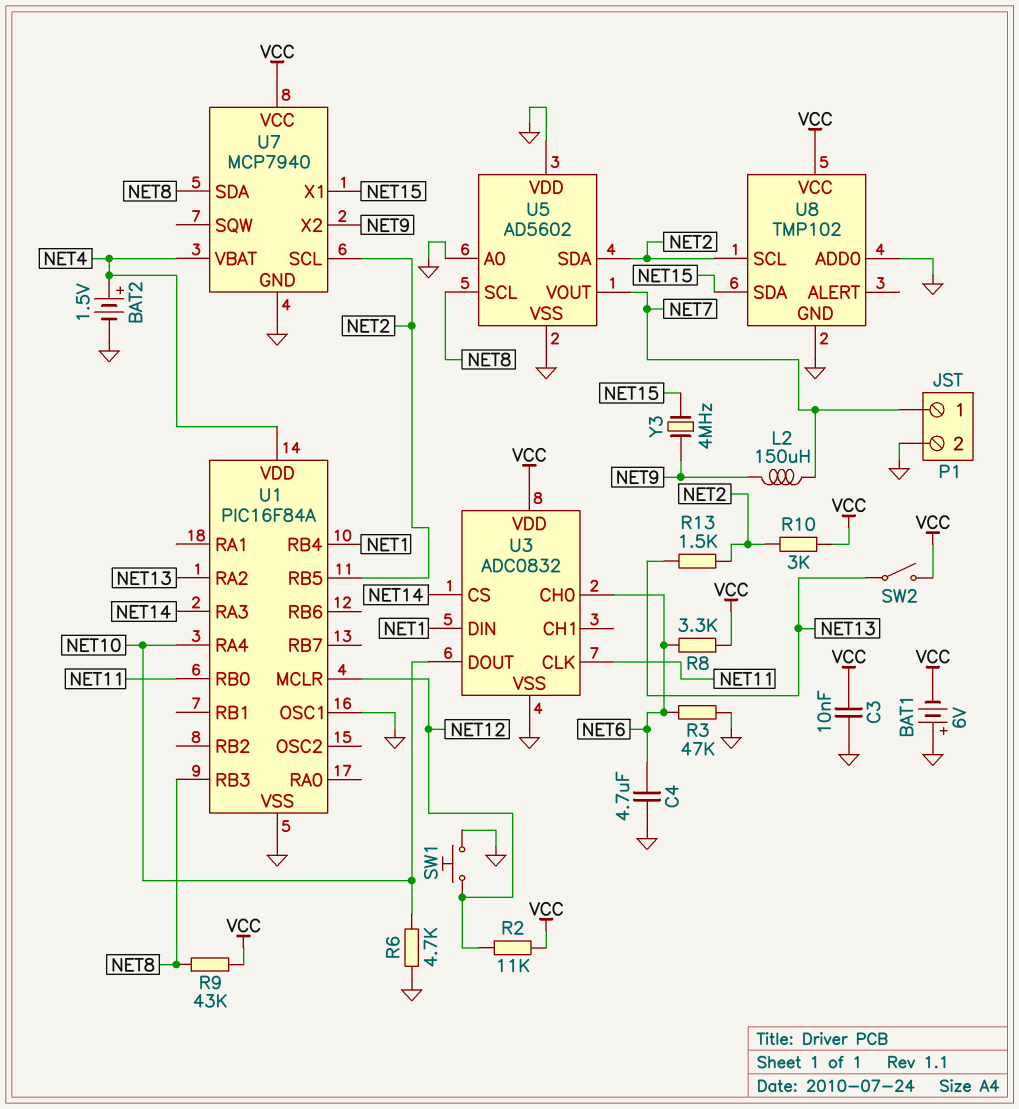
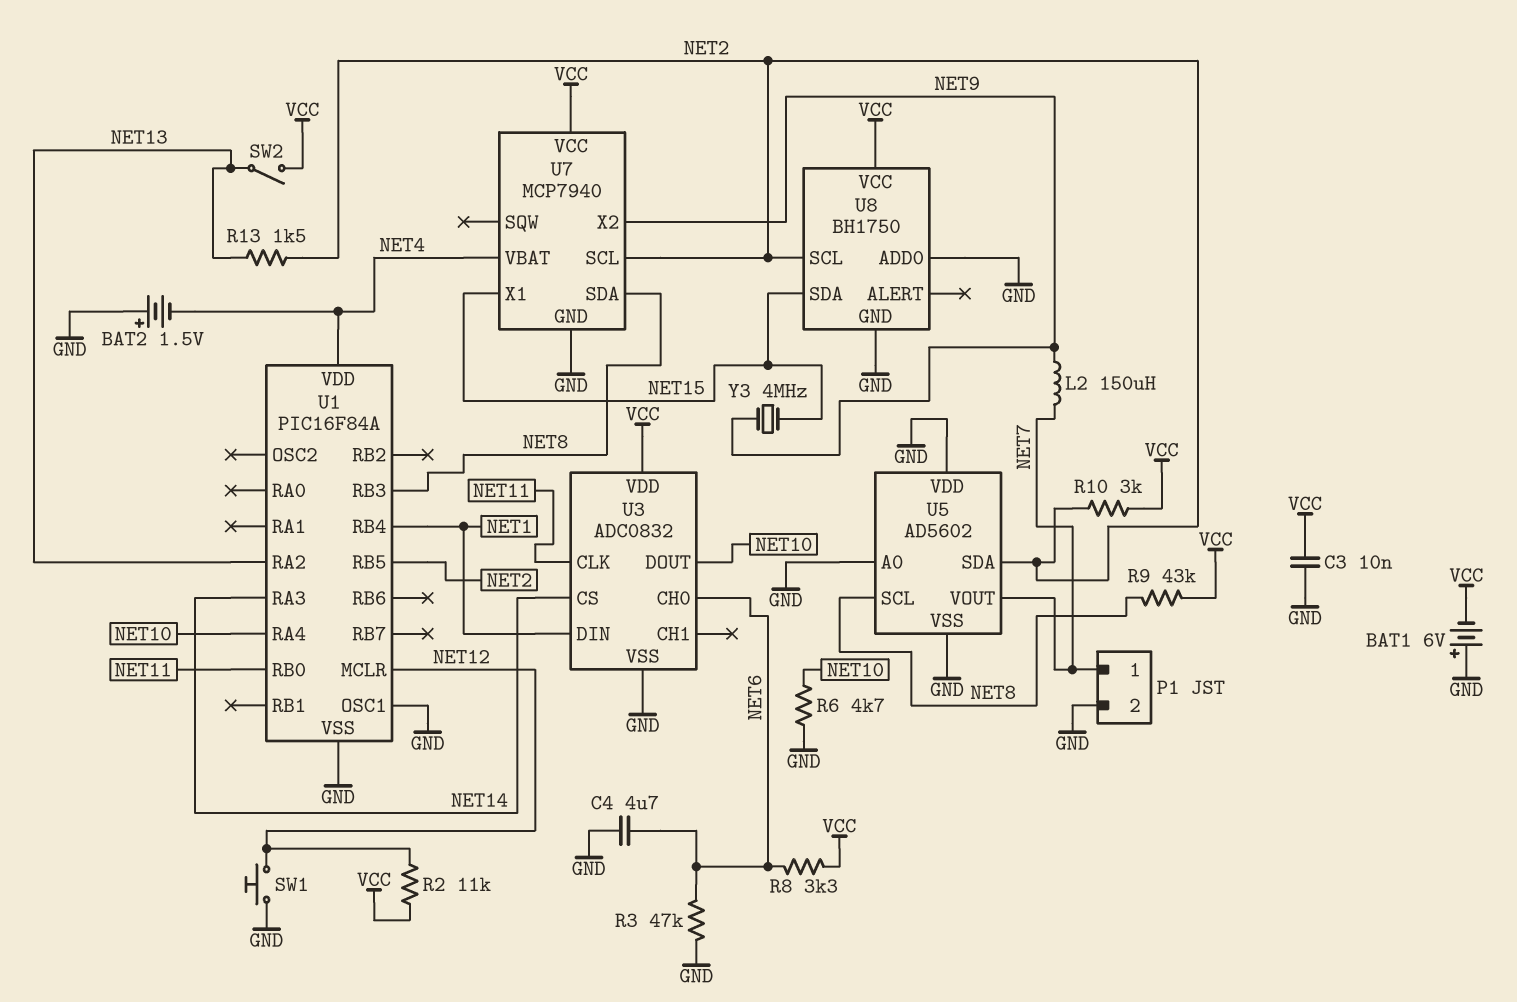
BAT2: 1.5V (plus NET4, minus GND) -> 1.5V (plus GND, minus NET4)
U8: TMP102 -> BH1750

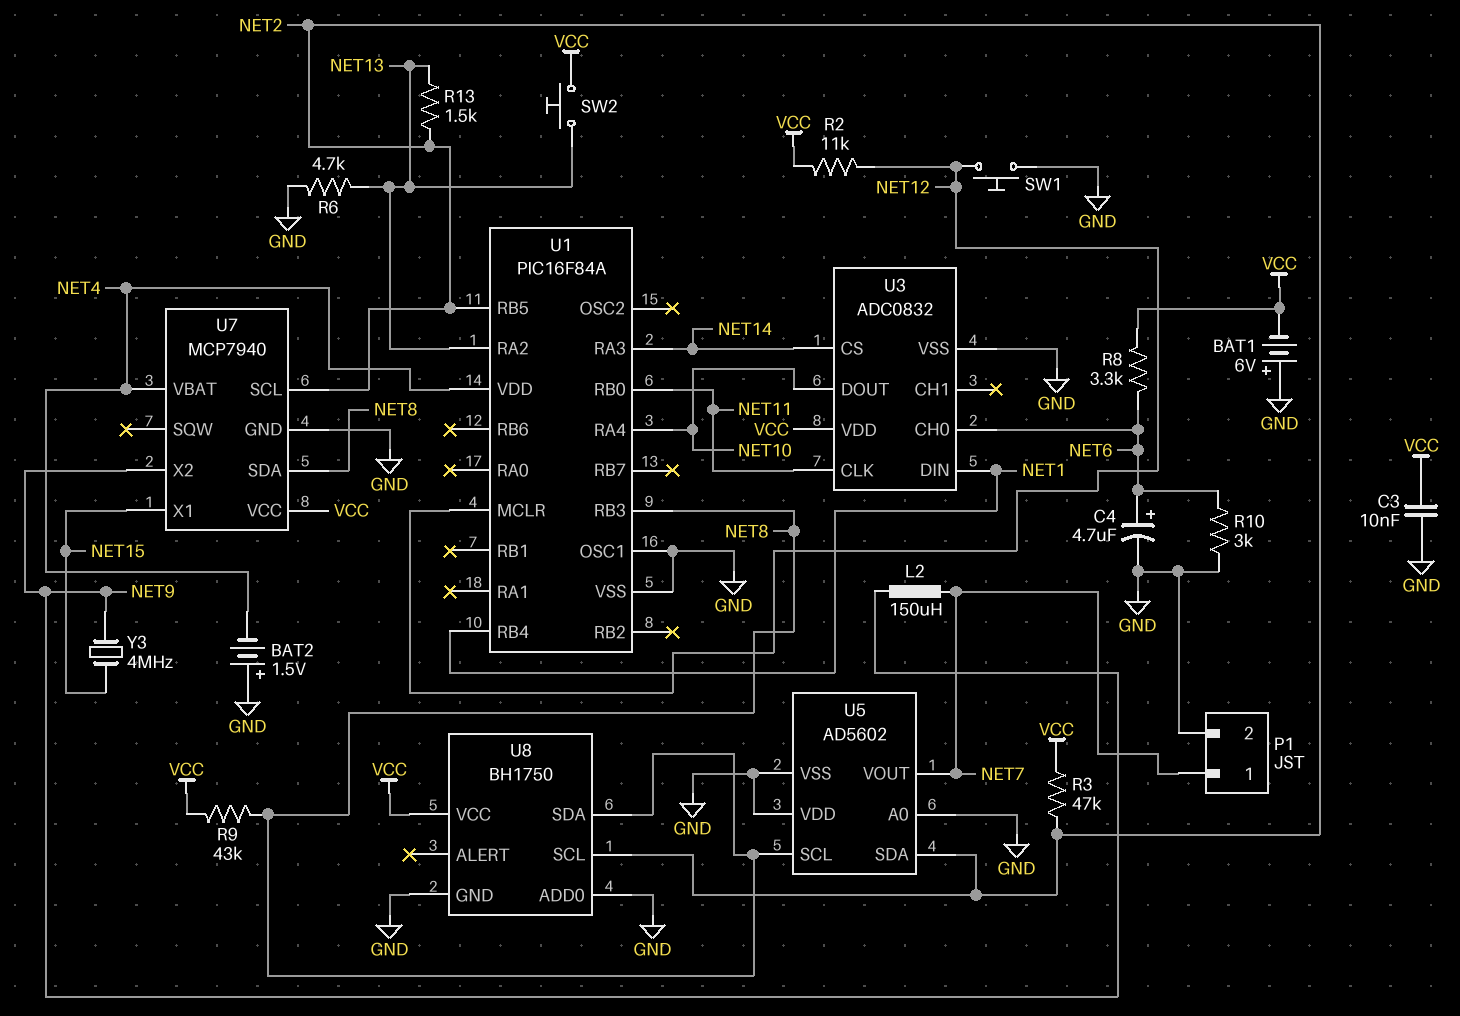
C4: 4.7uF (GND, NET6) -> 4.7uF (plus NET6, minus GND)
R3: 47k (GND, NET6) -> 47k (NET2, VCC)
R6: 4.7k (GND, NET10) -> 4.7k (GND, NET13)
R10: 3k (NET2, VCC) -> 3k (GND, NET6)
SW2: switch (NET13, VCC) -> button (NET13, VCC)
U8 pin SDA: NET15 -> NET8

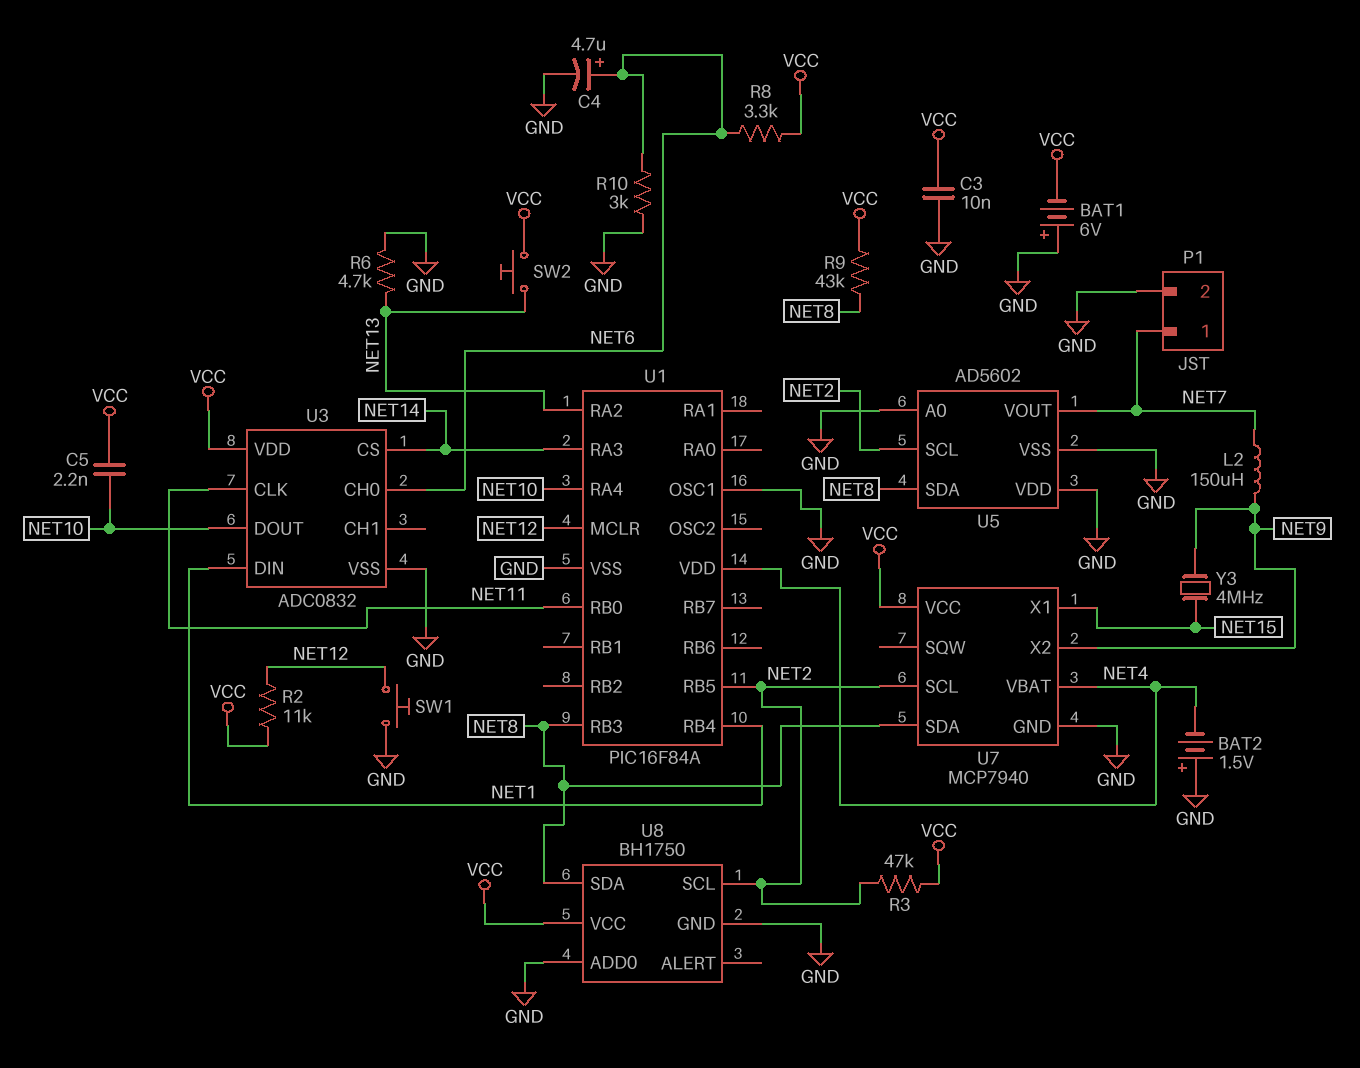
C5: none -> 2.2nF (NET10, VCC)
R13: 1.5k (NET2, NET13) -> none
U5 pin SCL: NET8 -> NET2
U5 pin SDA: NET2 -> NET8

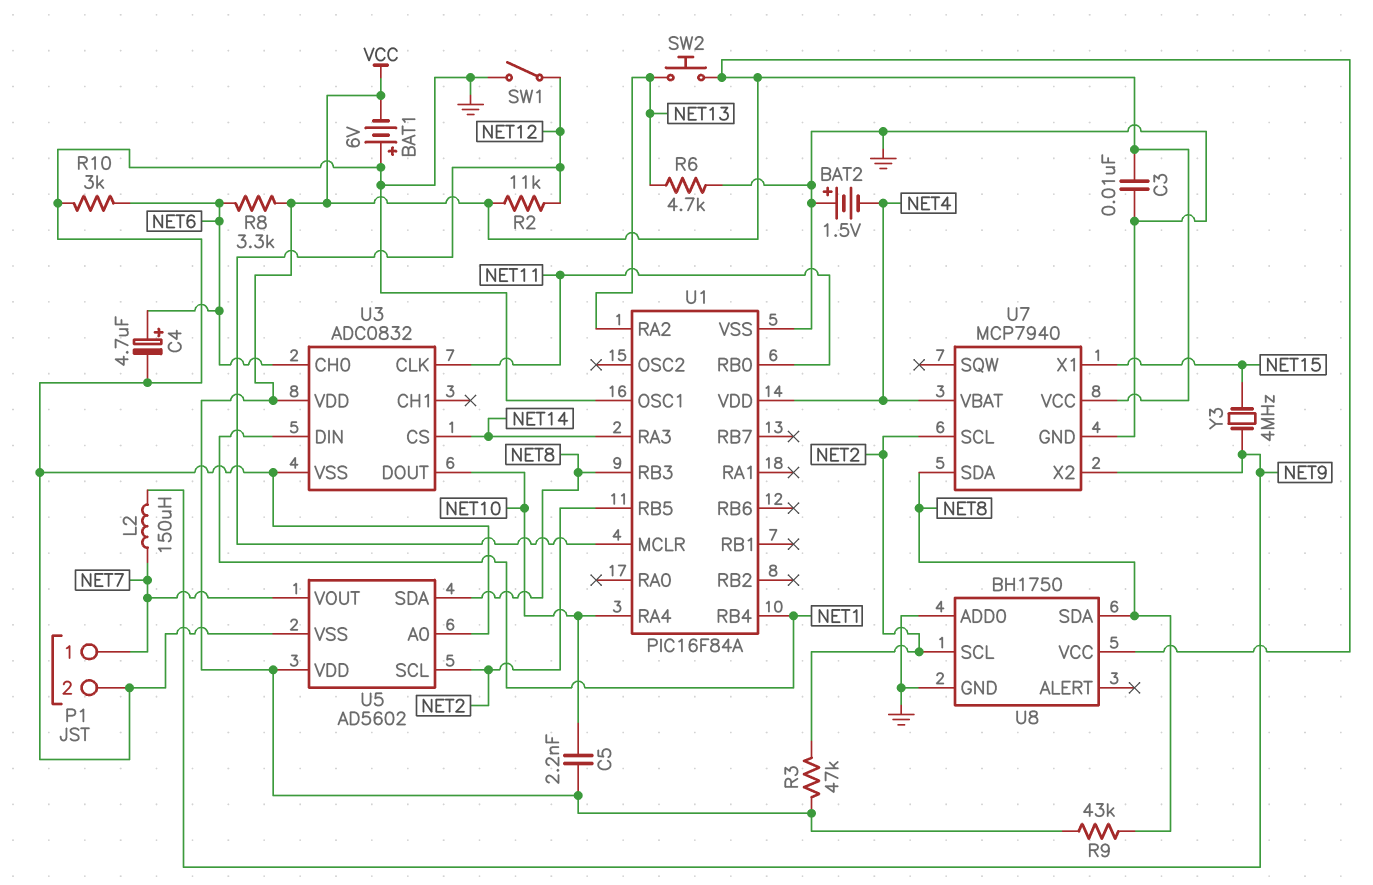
SW1: button (GND, NET12) -> switch (GND, NET12)
U5 pin VDD: GND -> VCC

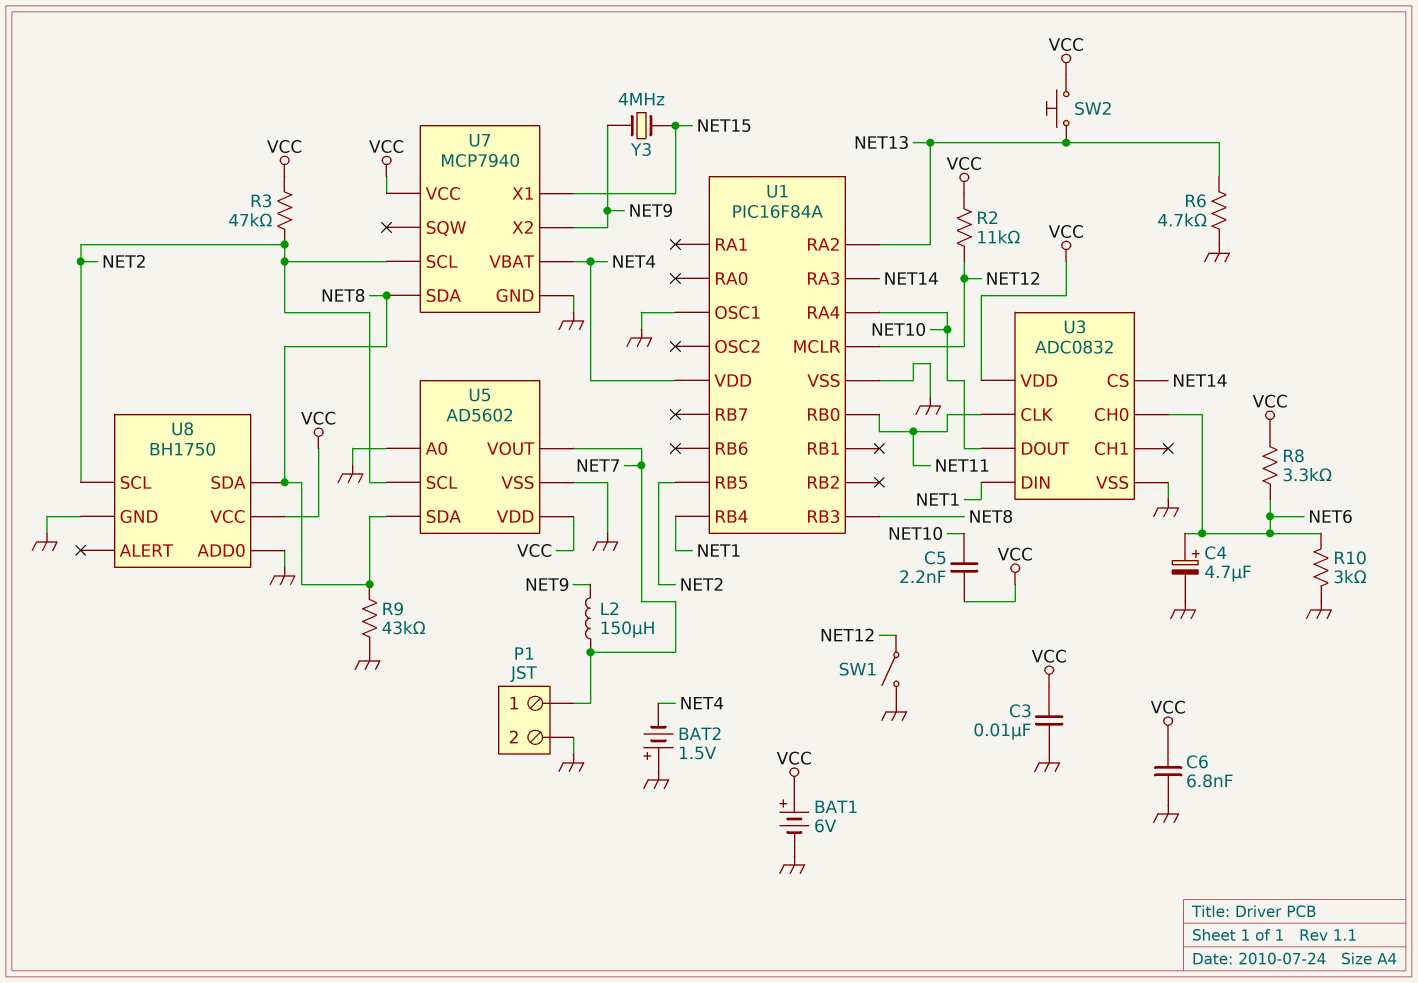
BAT1: 6V (plus GND, minus VCC) -> 6V (plus VCC, minus GND)
C6: none -> 6.8nF (GND, VCC)
R9: 43k (NET8, VCC) -> 43k (GND, NET8)

